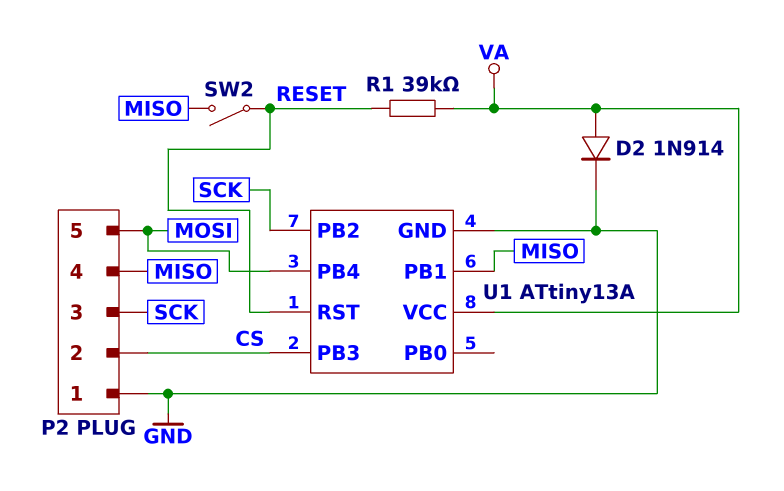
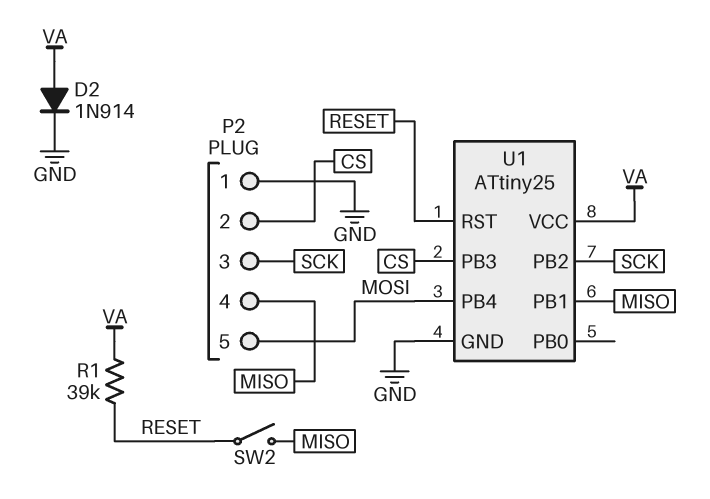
U1: ATtiny13A -> ATtiny25

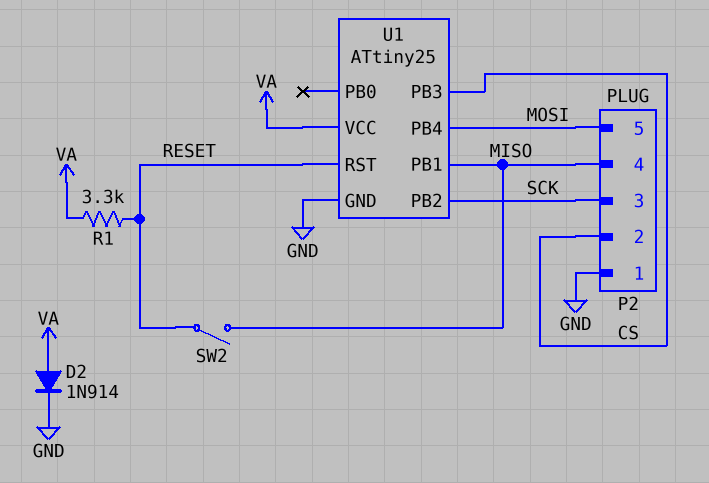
R1: 39k (RESET, VA) -> 3.3k (RESET, VA)

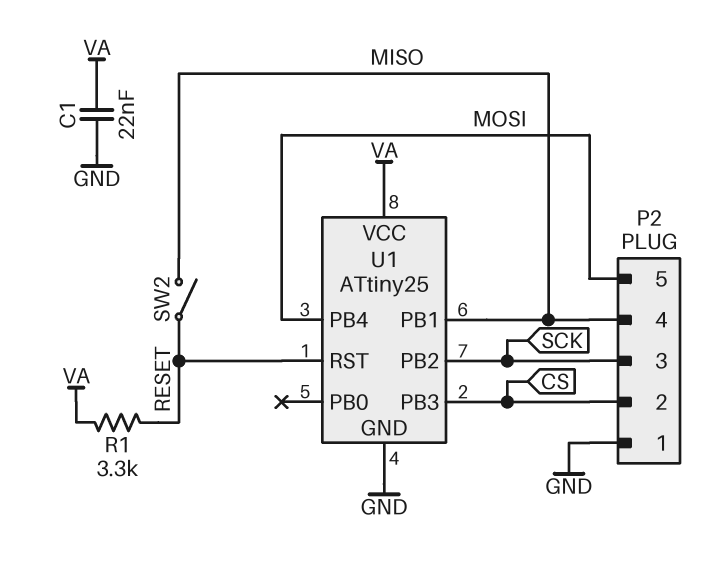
C1: none -> 22nF (GND, VA)
D2: diode 1N914 (A VA, K GND) -> none

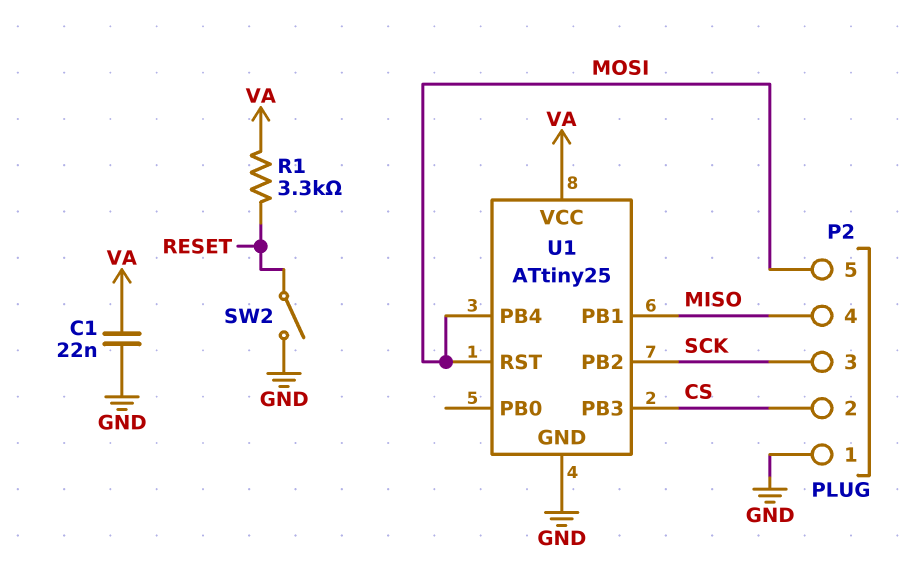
SW2: switch (MISO, RESET) -> switch (GND, RESET)
U1 pin RST: RESET -> MOSI

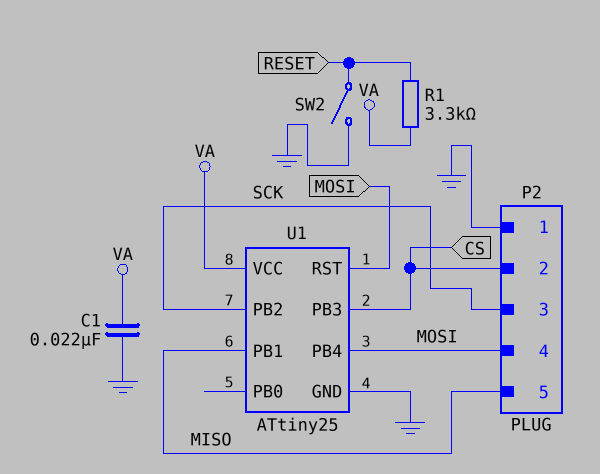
P2 pin 4: MISO -> MOSI
P2 pin 5: MOSI -> MISO

